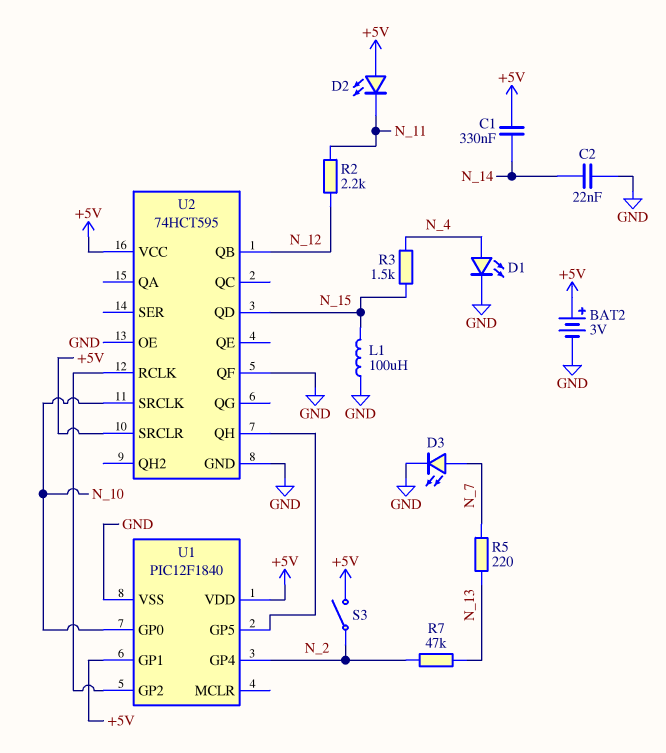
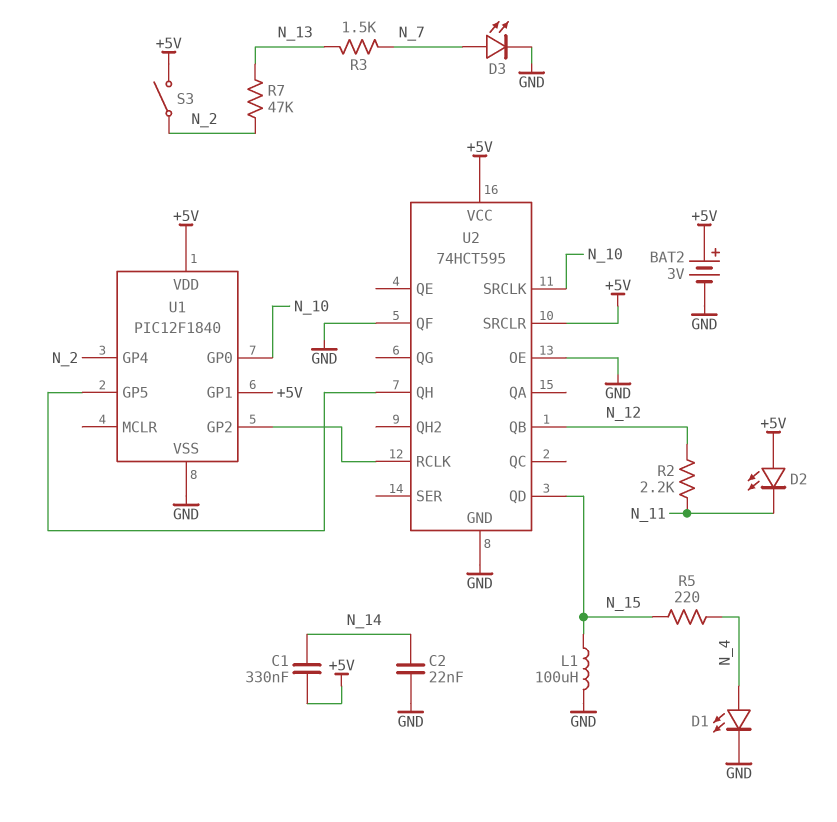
R3: 1.5k (N_4, N_15) -> 1.5k (N_7, N_13)
R5: 220 (N_7, N_13) -> 220 (N_4, N_15)

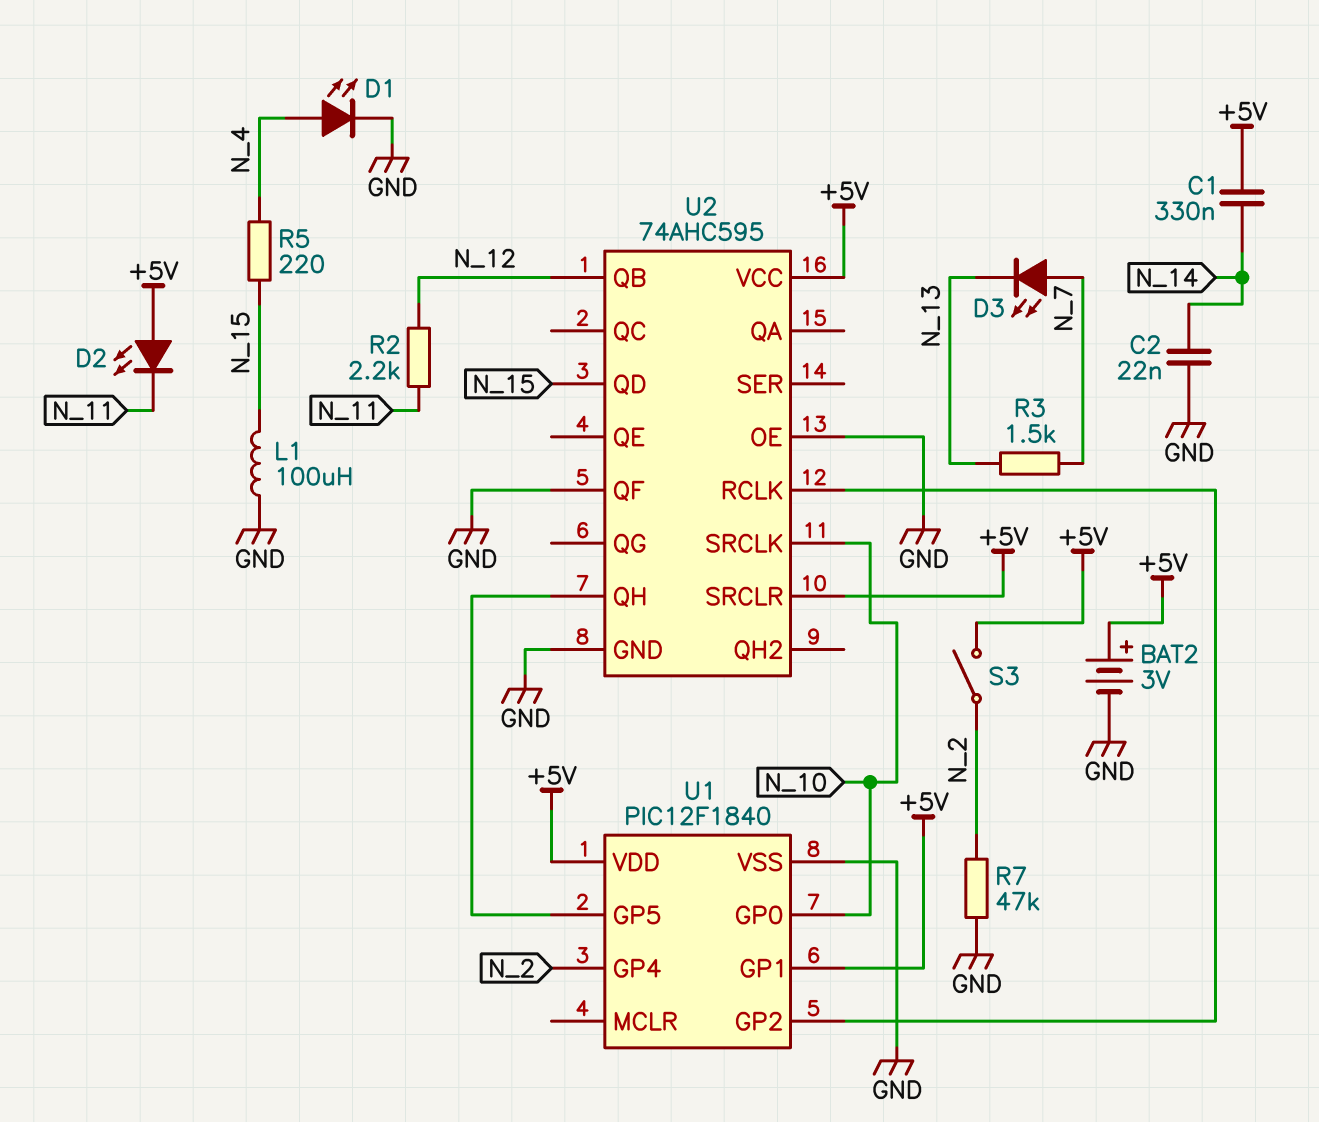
D3: LED (A N_7, K GND) -> LED (A N_7, K N_13)
R7: 47k (N_2, N_13) -> 47k (GND, N_2)
U2: 74HCT595 -> 74AHC595

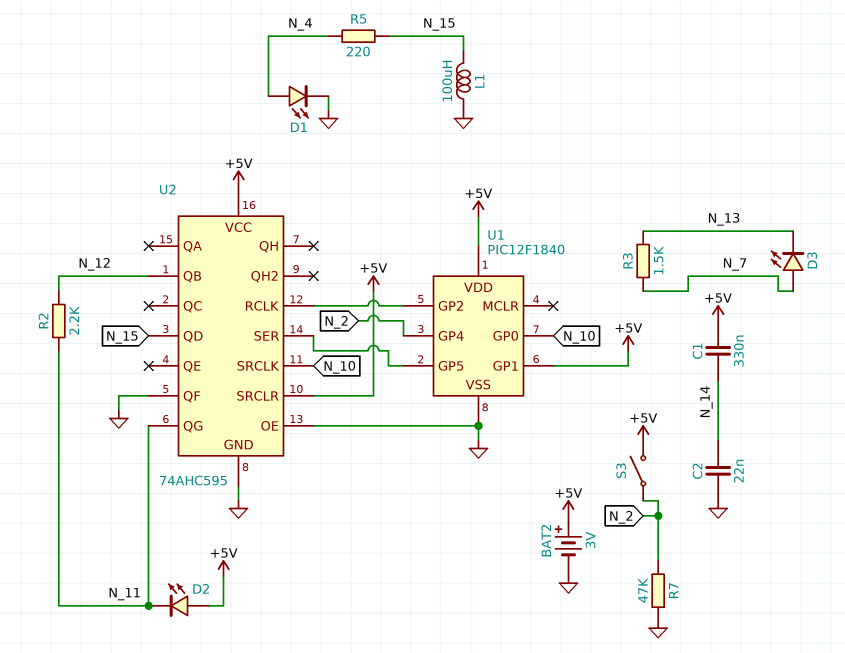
U2 pin QG: none -> N_11
U2 pin QH: U1/GP5 -> none
U2 pin SER: none -> U1/GP5

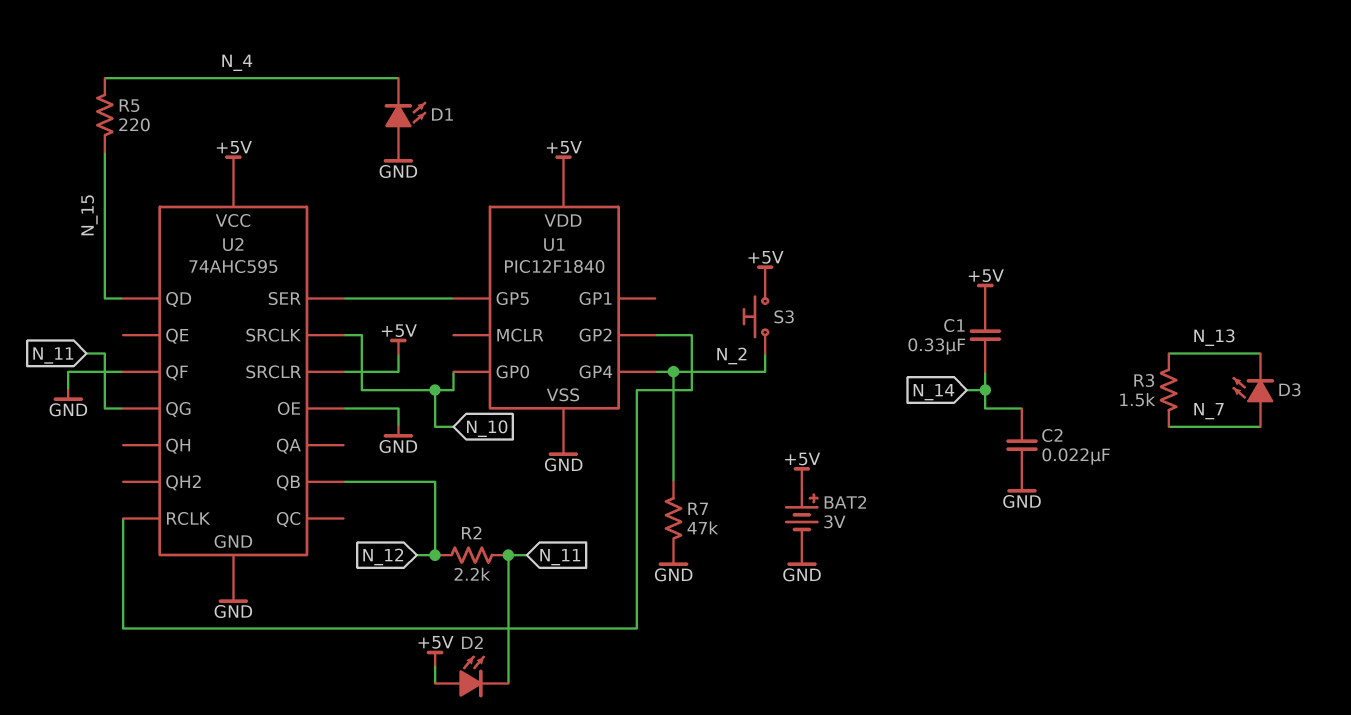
D1: LED (A N_4, K GND) -> LED (A GND, K N_4)
L1: 100uH (GND, N_15) -> none
S3: switch (+5V, N_2) -> button (+5V, N_2)
U1 pin GP1: +5V -> none

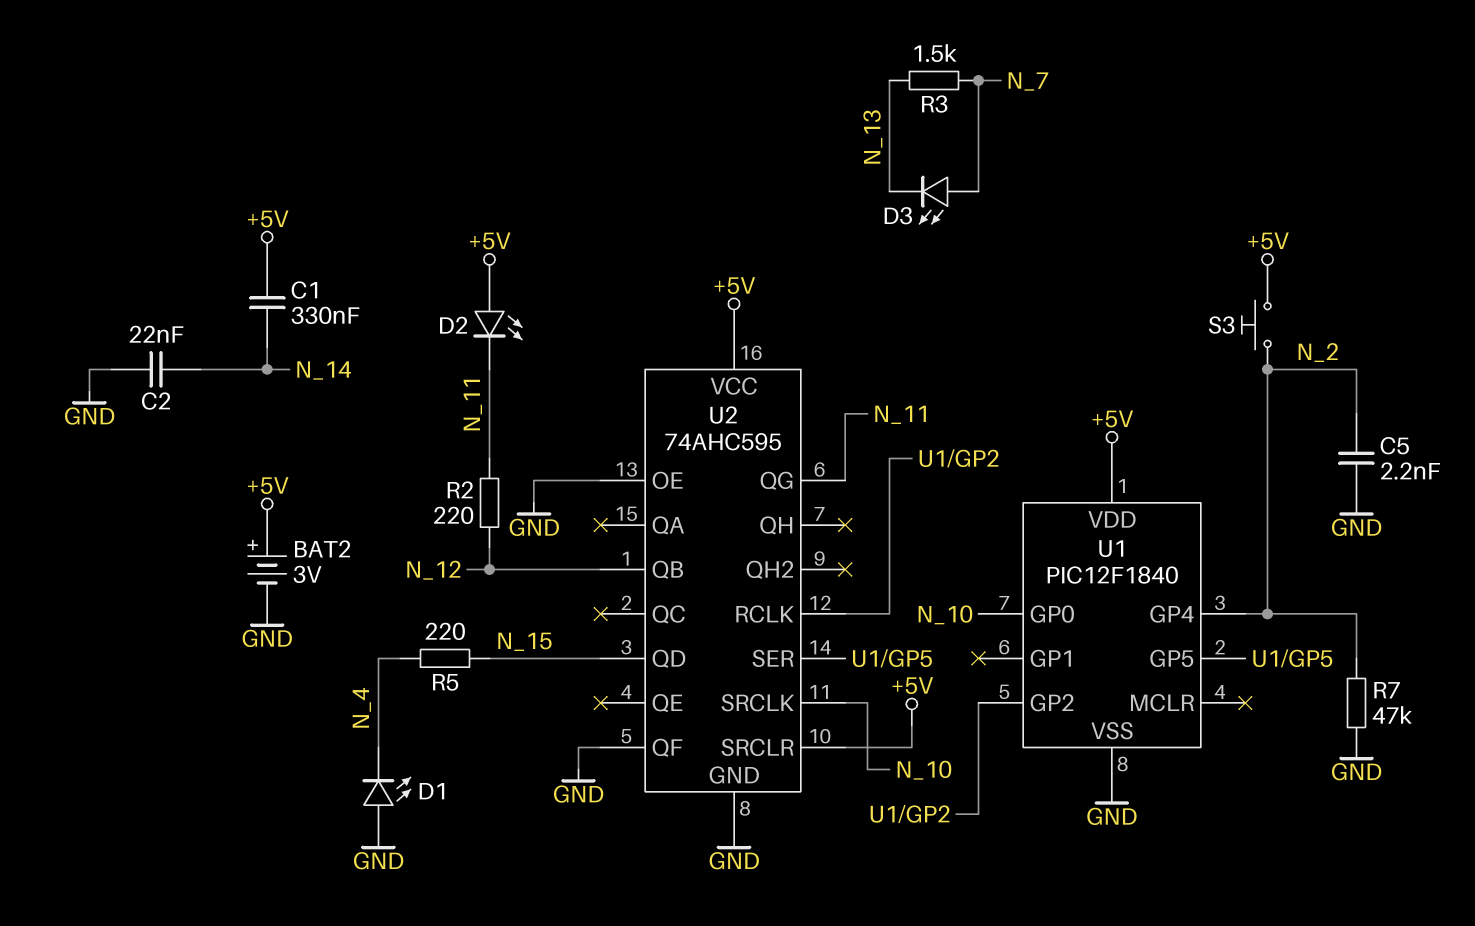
C5: none -> 2.2nF (GND, N_2)
R2: 2.2k (N_11, N_12) -> 220 (N_11, N_12)

